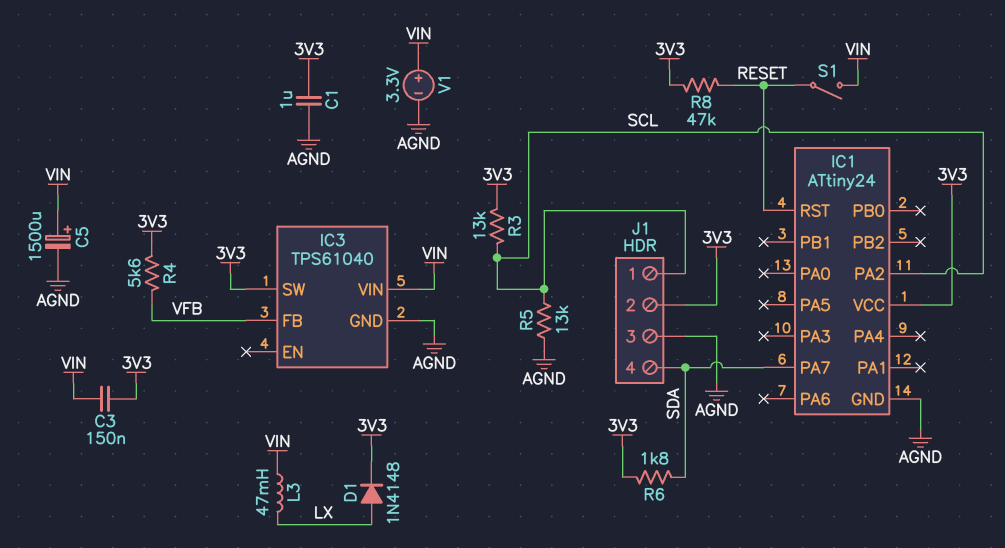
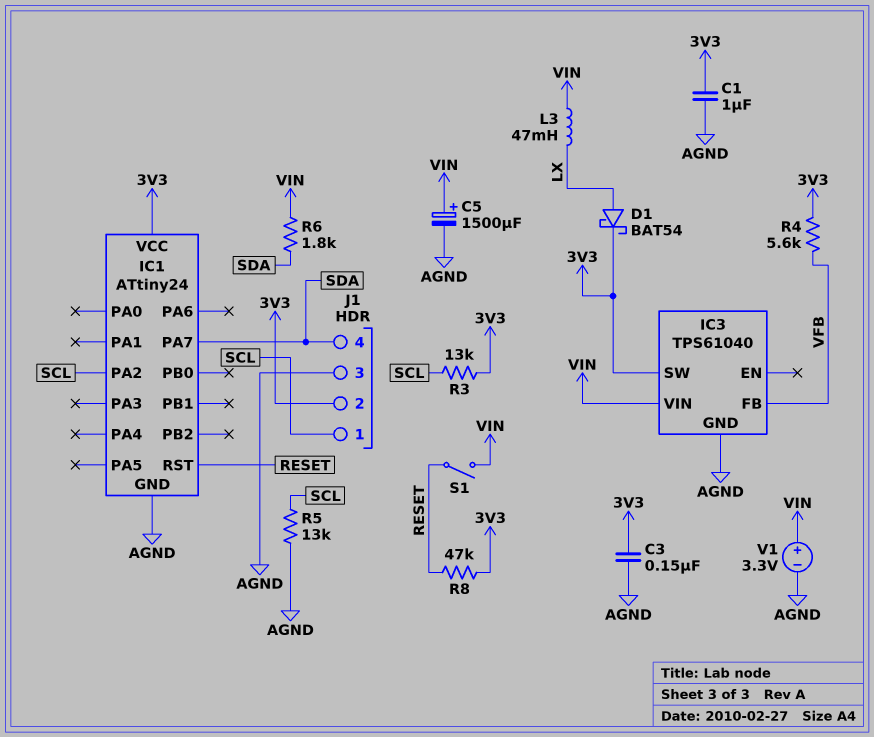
C3: 150nF (3V3, VIN) -> 150nF (3V3, AGND)
D1: diode 1N4148 (A LX, K 3V3) -> schottky BAT54 (A LX, K 3V3)
R6: 1.8k (3V3, SDA) -> 1.8k (SDA, VIN)

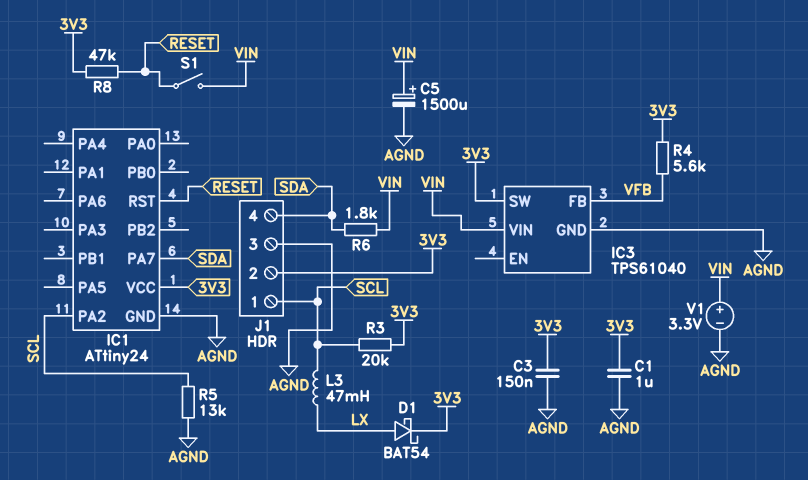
L3: 47mH (LX, VIN) -> 47mH (LX, SCL)
R3: 13k (3V3, SCL) -> 20k (3V3, SCL)

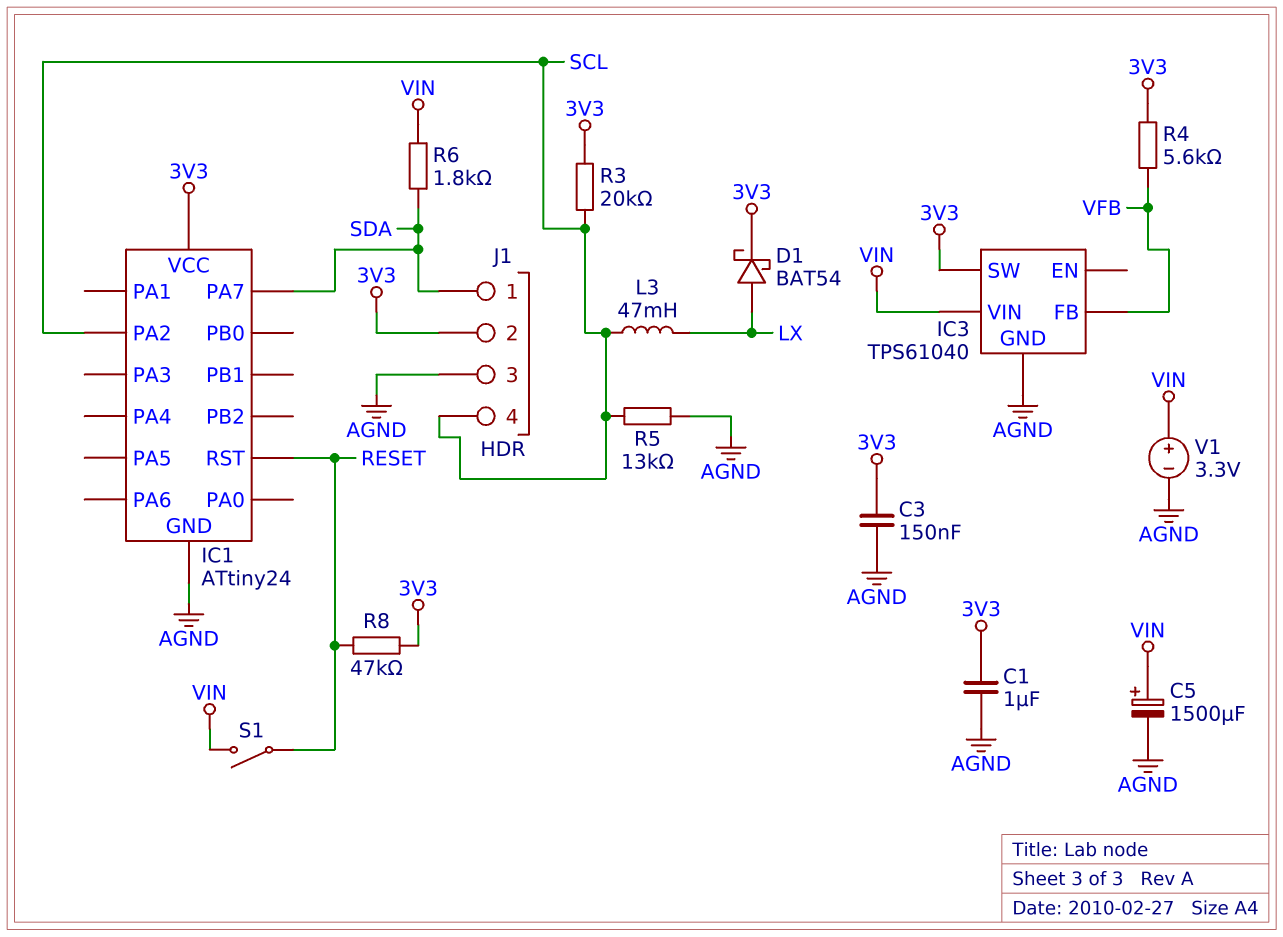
J1 pin 1: SCL -> SDA
J1 pin 4: SDA -> SCL

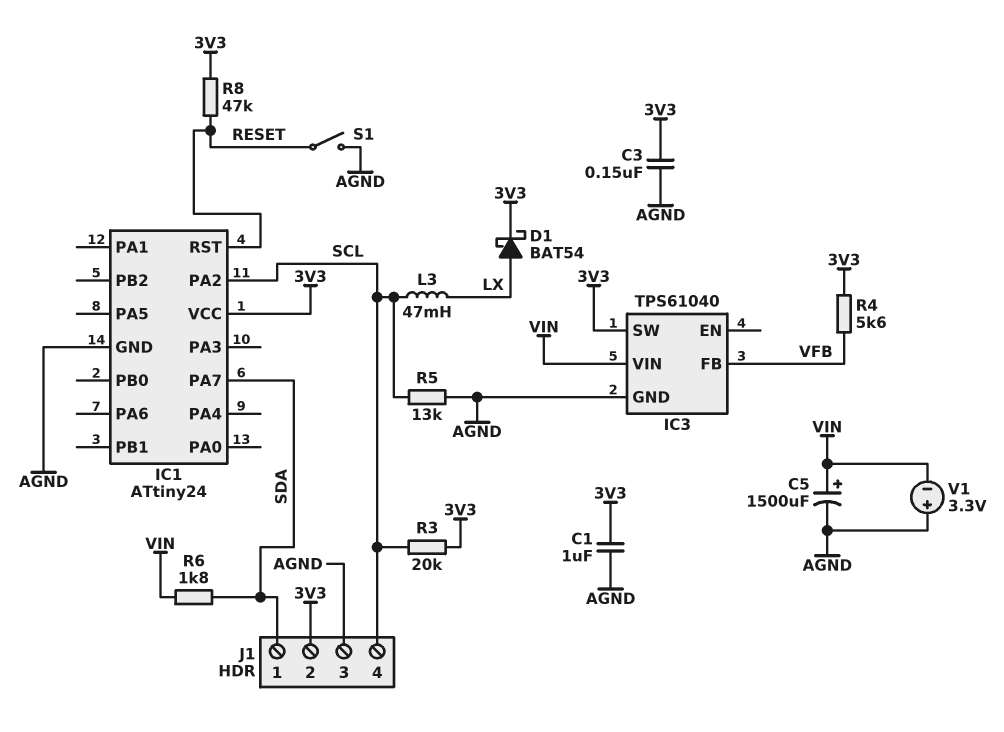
S1: switch (RESET, VIN) -> switch (AGND, RESET)
V1: 3.3V (plus VIN, minus AGND) -> 3.3V (plus AGND, minus VIN)

